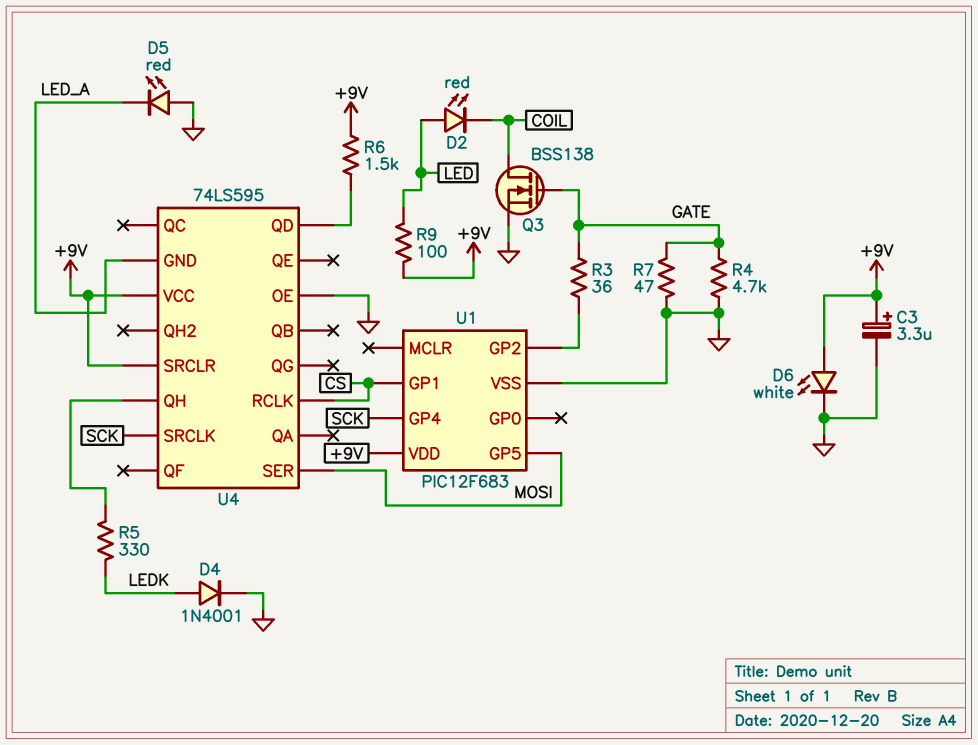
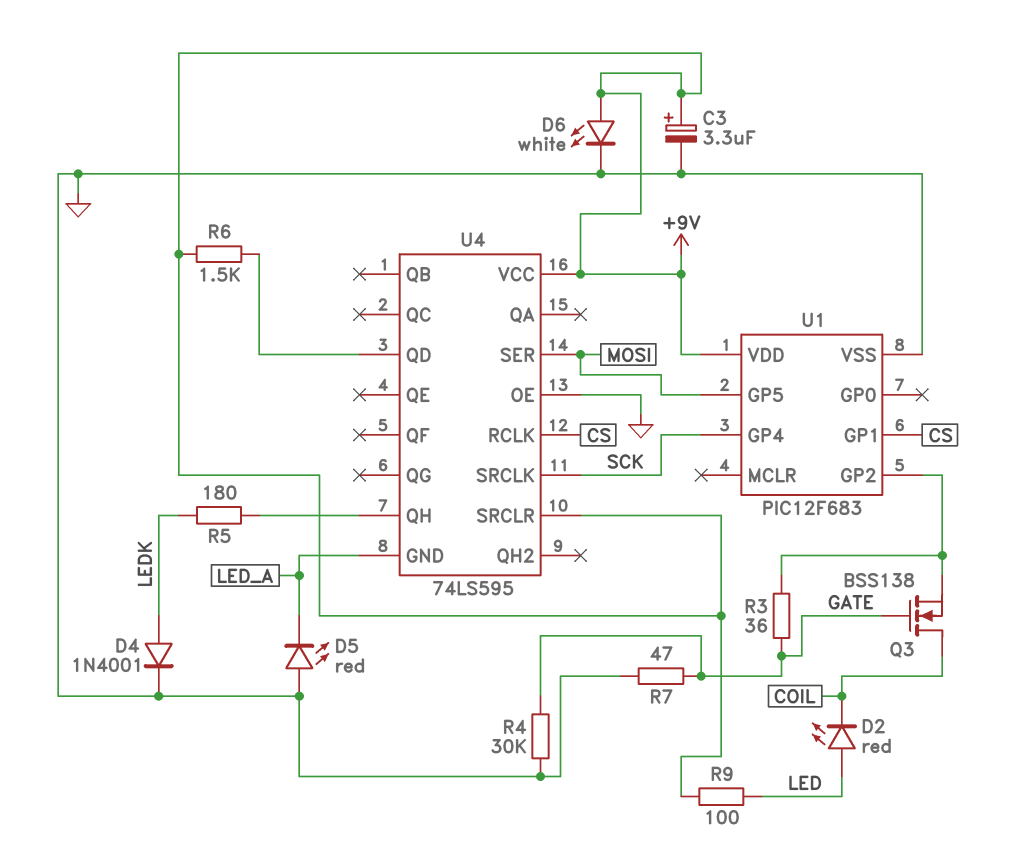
Q3: NMOS BSS138 (G GATE, D COIL, S GND) -> NMOS BSS138 (G GATE, D COIL, S U1/GP2)
R4: 4.7k (GATE, GND) -> 30k (GATE, GND)
R5: 330 (LEDK, U4/QH) -> 180 (LEDK, U4/QH)

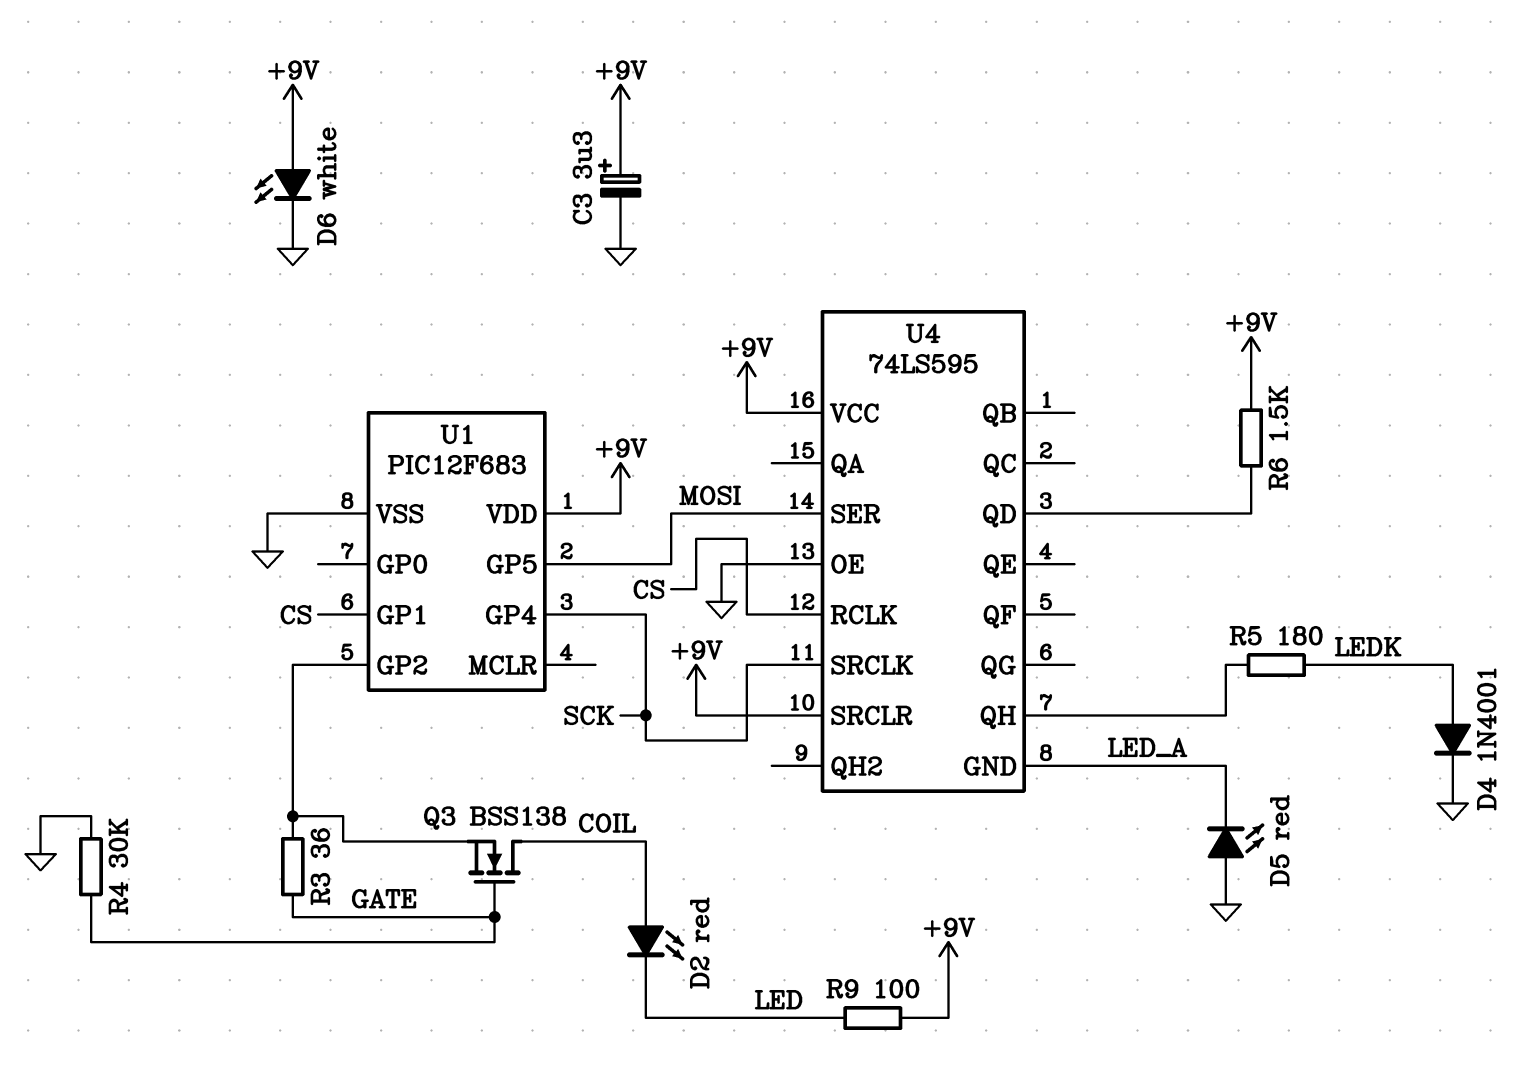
D2: LED red (A LED, K COIL) -> LED red (A COIL, K LED)
R7: 47 (GATE, GND) -> none

